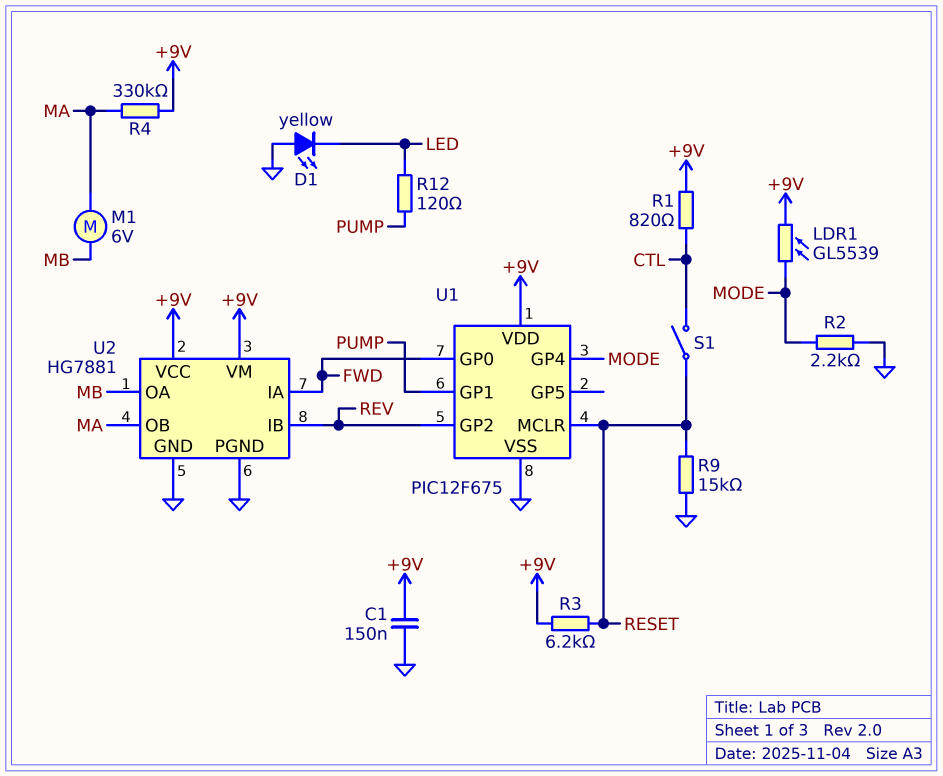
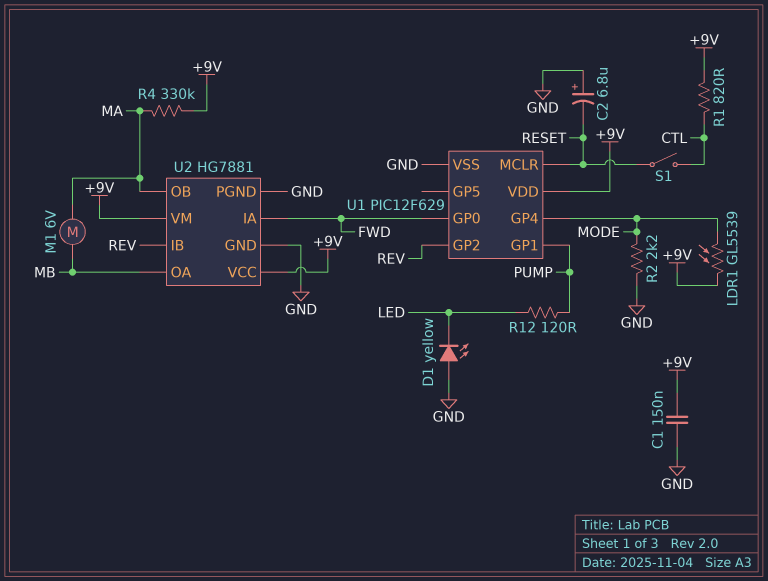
C2: none -> 6.8uF (plus GND, minus RESET)
R3: 6.2k (+9V, RESET) -> none
R9: 15k (GND, RESET) -> none
U1: PIC12F675 -> PIC12F629

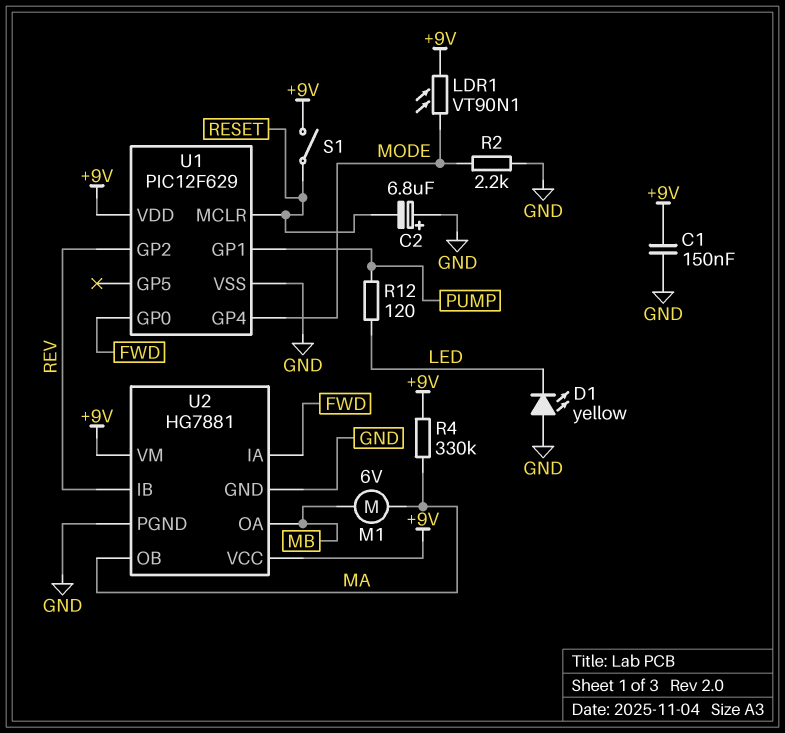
LDR1: GL5539 (+9V, MODE) -> VT90N1 (+9V, MODE)
R1: 820 (+9V, CTL) -> none
S1: switch (CTL, RESET) -> switch (+9V, RESET)

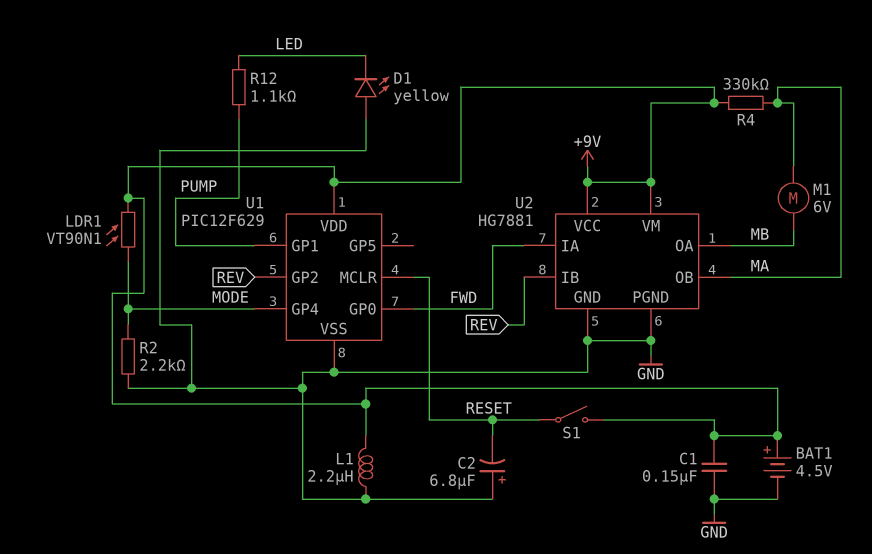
BAT1: none -> 4.5V (plus +9V, minus GND)
L1: none -> 2.2uH (+9V, GND)
R12: 120 (LED, PUMP) -> 1.1k (LED, PUMP)

